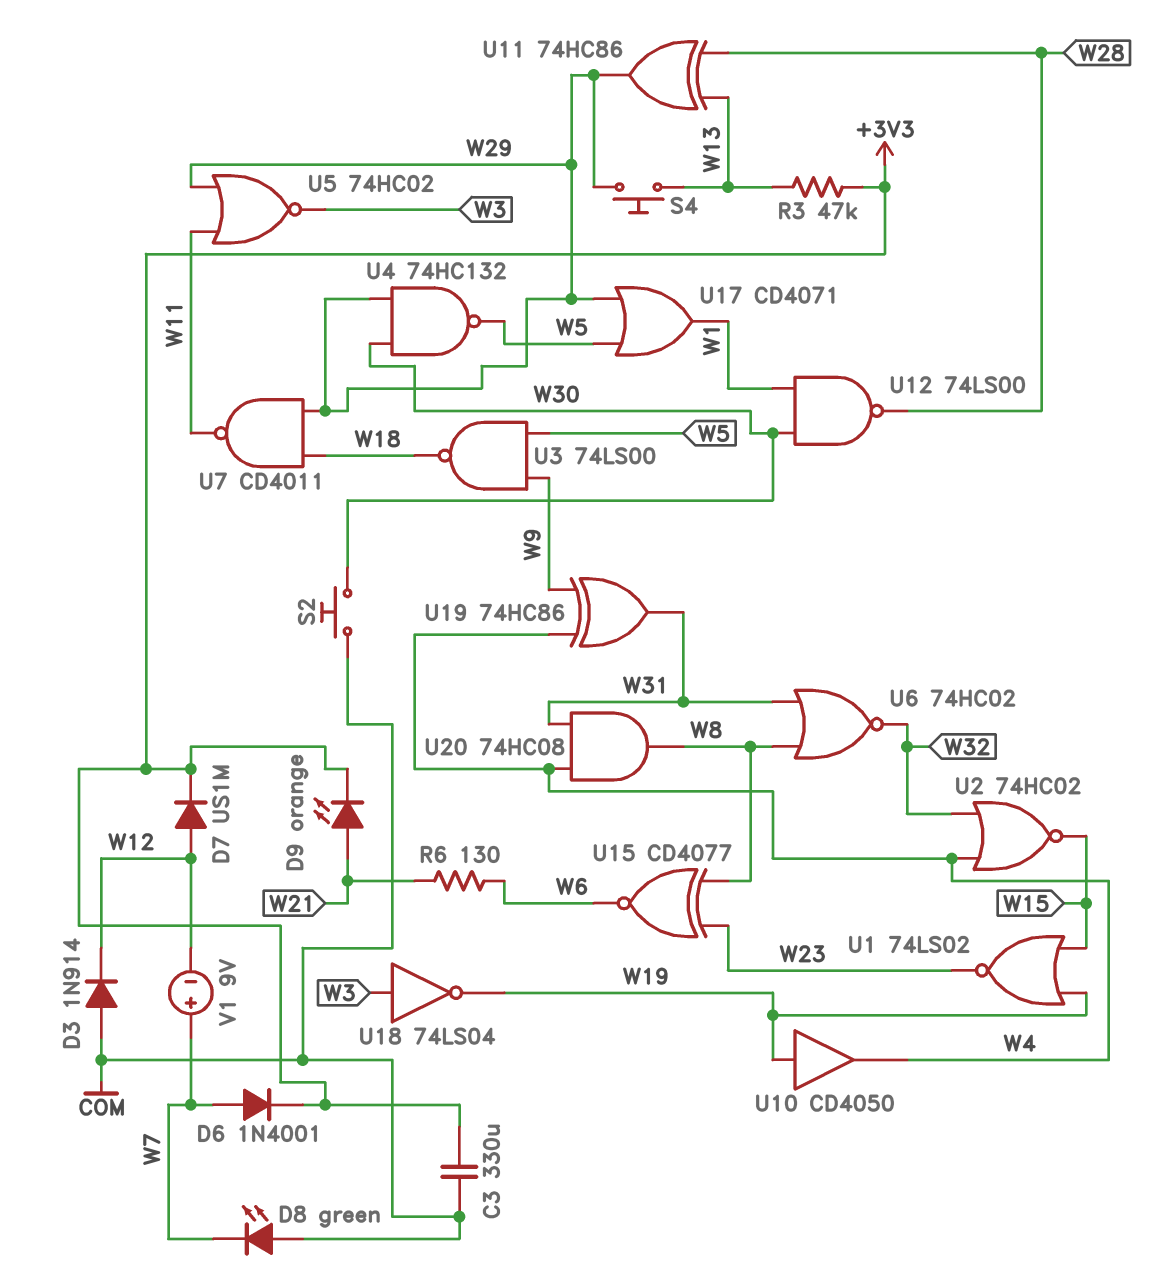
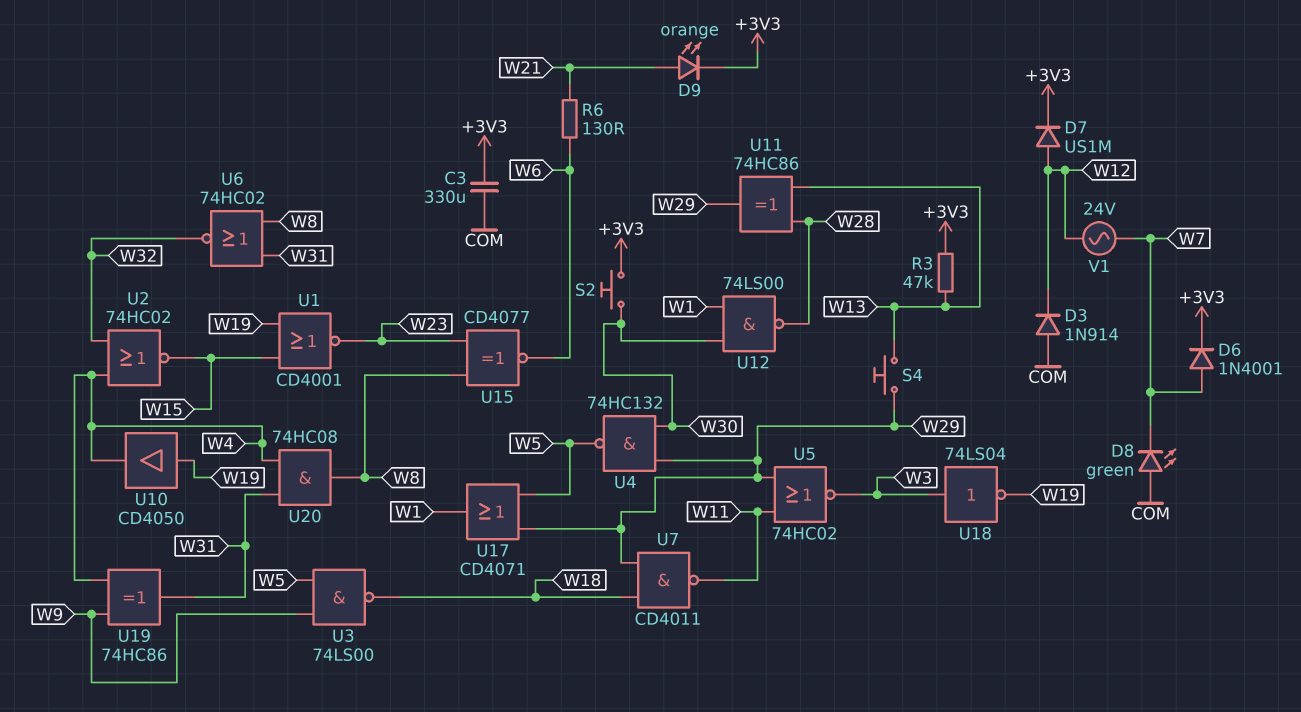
S2: button (COM, W30) -> button (+3V3, W30)
U1: NOR 74LS02 (in W15, in W19, out W23) -> NOR CD4001 (in W15, in W19, out W23)
V1: 9V (plus W7, minus W12) -> AC 24V (W7, W12)

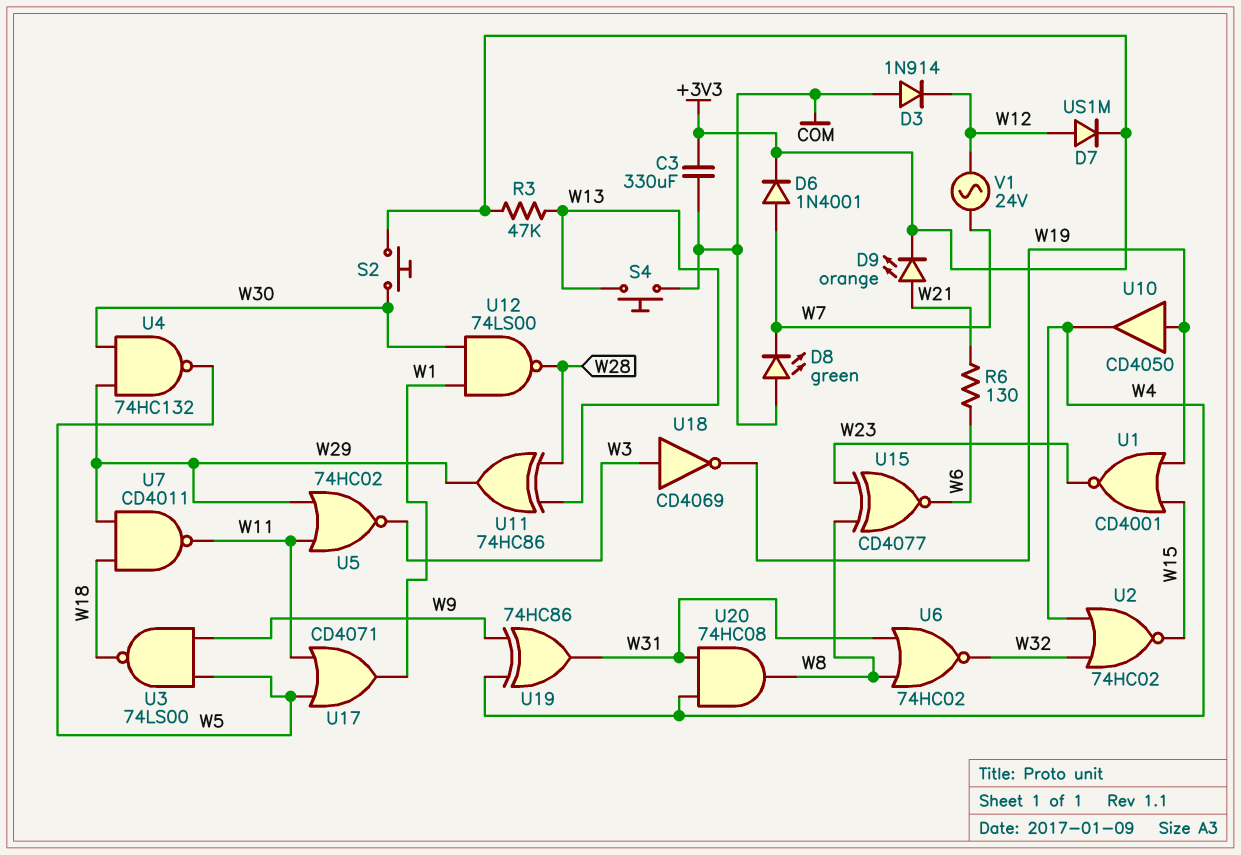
S4: button (W13, W29) -> button (COM, W13)
U17: OR CD4071 (in W5, in W29, out W1) -> OR CD4071 (in W5, in W11, out W1)
U18: NOT 74LS04 (in W3, out W19) -> NOT CD4069 (in W3, out W19)

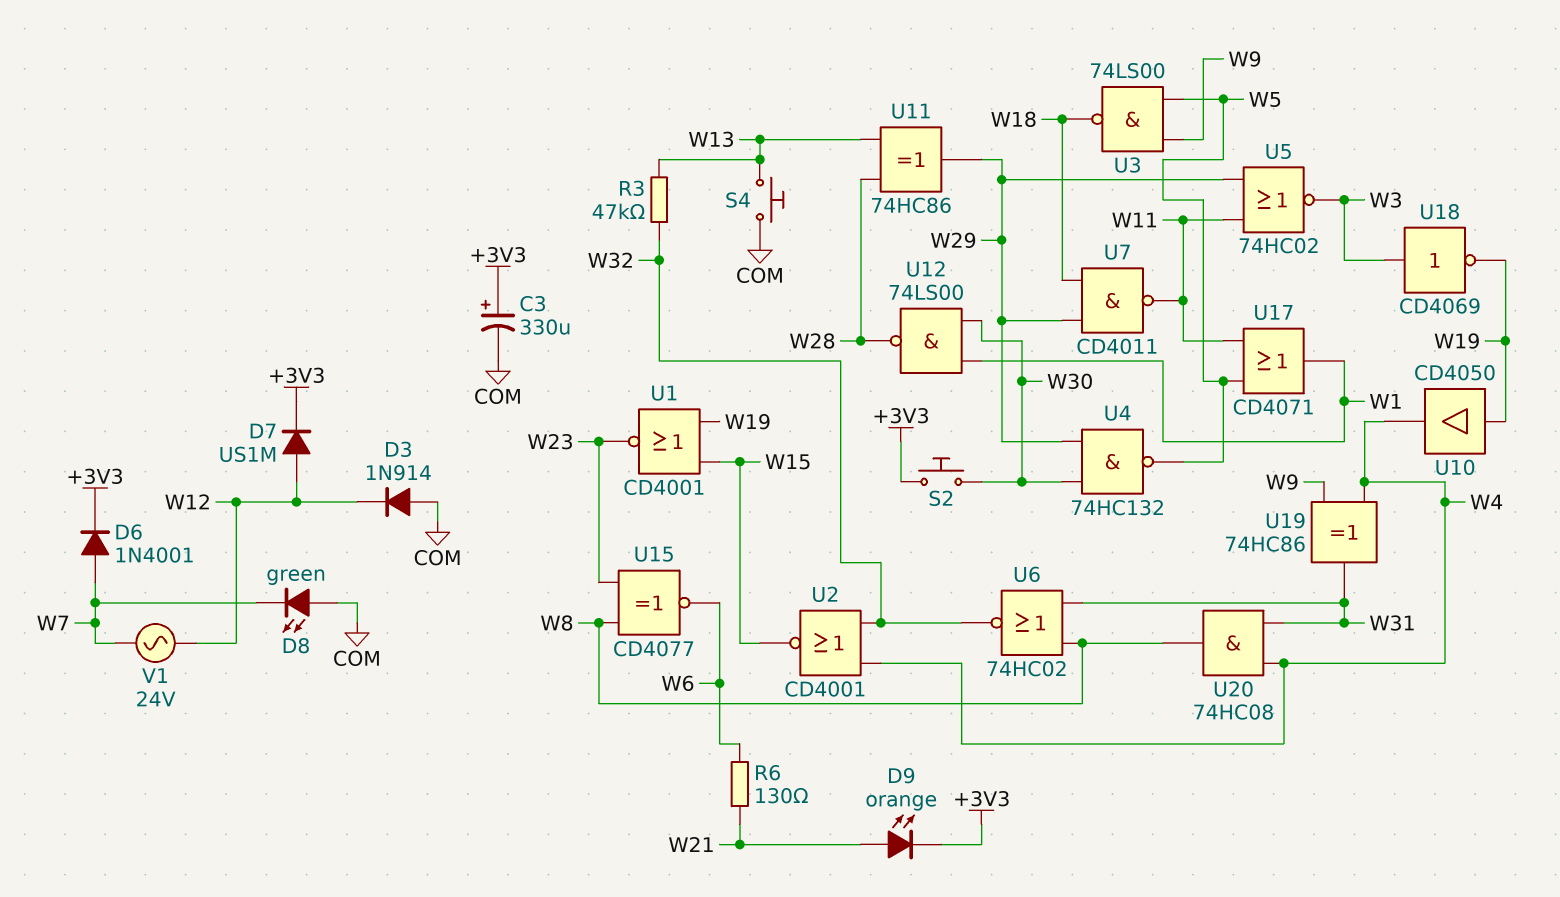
C3: 330uF (+3V3, COM) -> 330uF (plus +3V3, minus COM)
R3: 47k (+3V3, W13) -> 47k (W13, W32)
U2: NOR 74HC02 (in W4, in W32, out W15) -> NOR CD4001 (in W4, in W32, out W15)

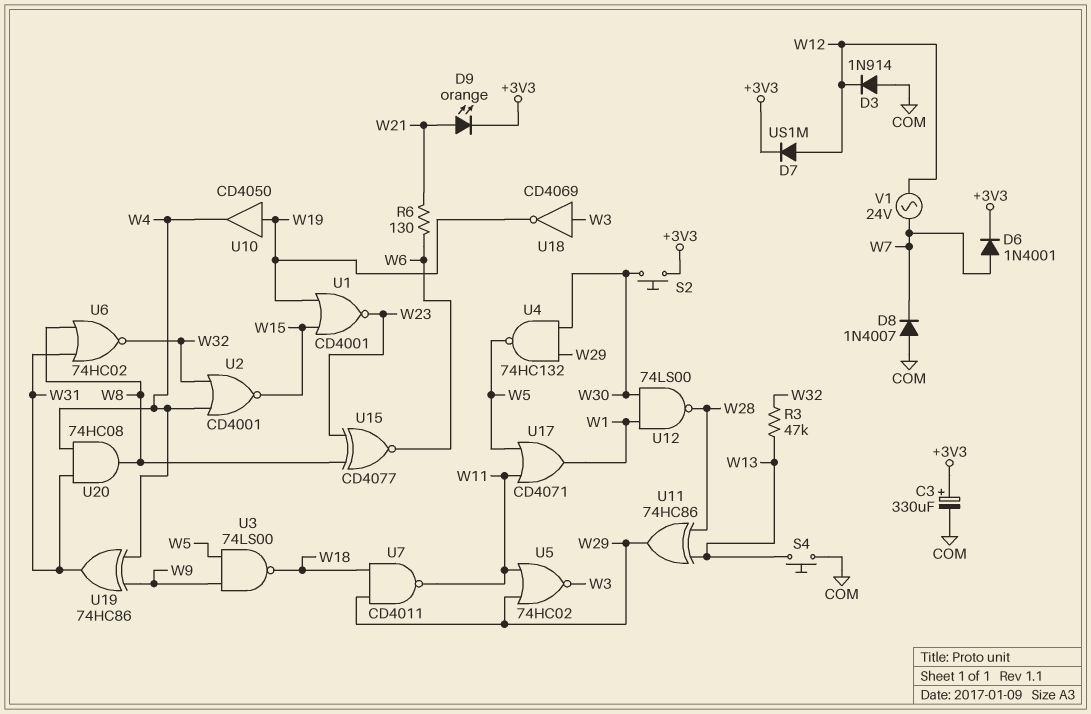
D8: LED green (A COM, K W7) -> diode 1N4007 (A COM, K W7)

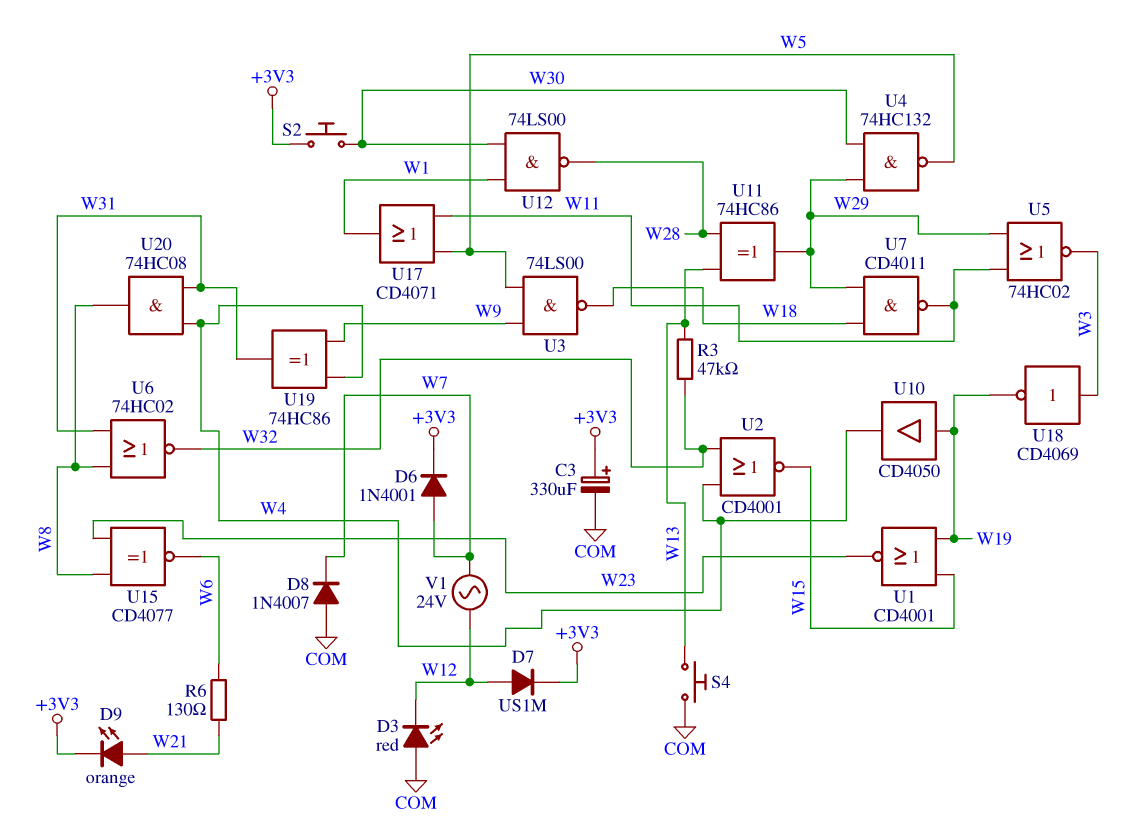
D3: diode 1N914 (A COM, K W12) -> LED red (A COM, K W12)

